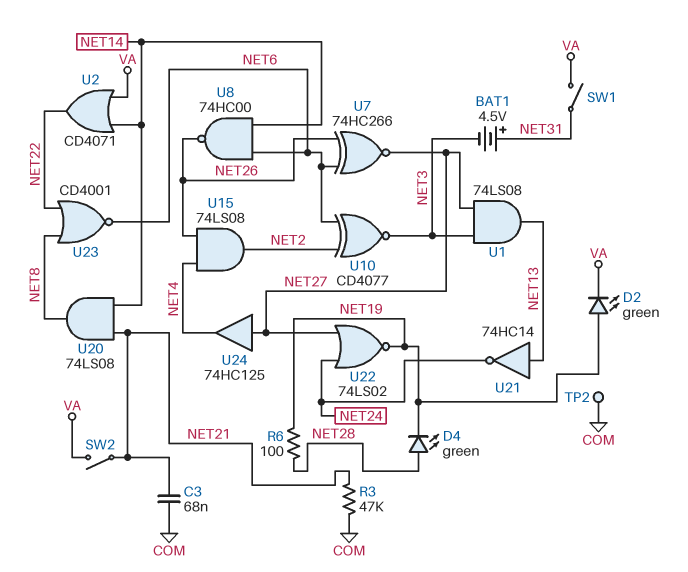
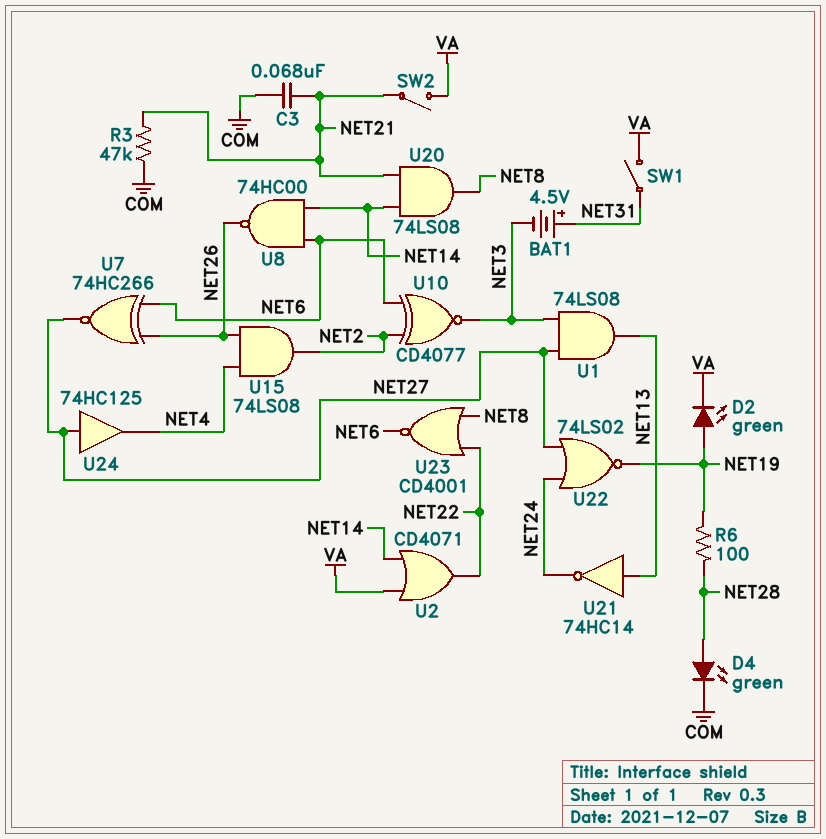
D4: LED green (A NET28, K NET19) -> LED green (A NET28, K COM)
TP2: test point (COM) -> none

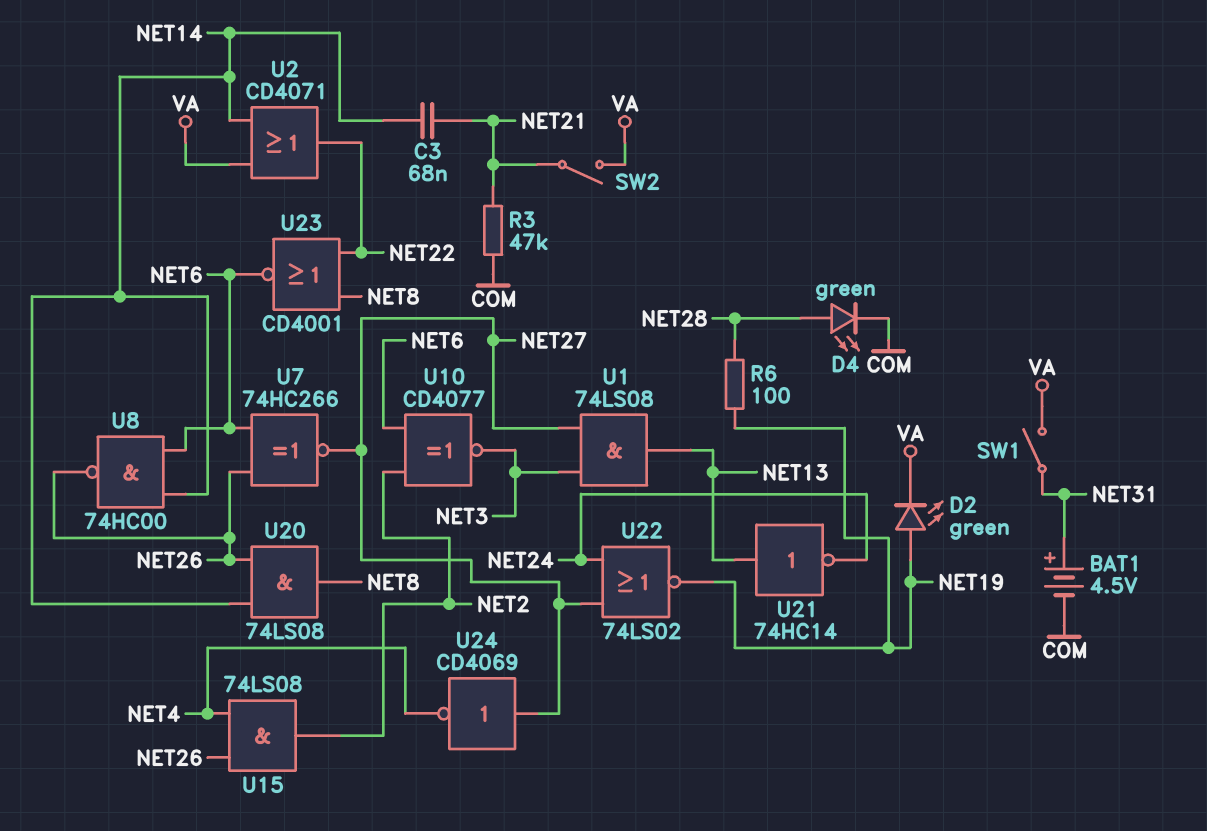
BAT1: 4.5V (plus NET31, minus NET3) -> 4.5V (plus NET31, minus COM)
C3: 68nF (COM, NET21) -> 68nF (NET14, NET21)
U20: AND 74LS08 (in NET14, in NET21, out NET8) -> AND 74LS08 (in NET14, in NET26, out NET8)
U24: buffer 74HC125 (in NET27, out NET4) -> NOT CD4069 (in NET27, out NET4)

